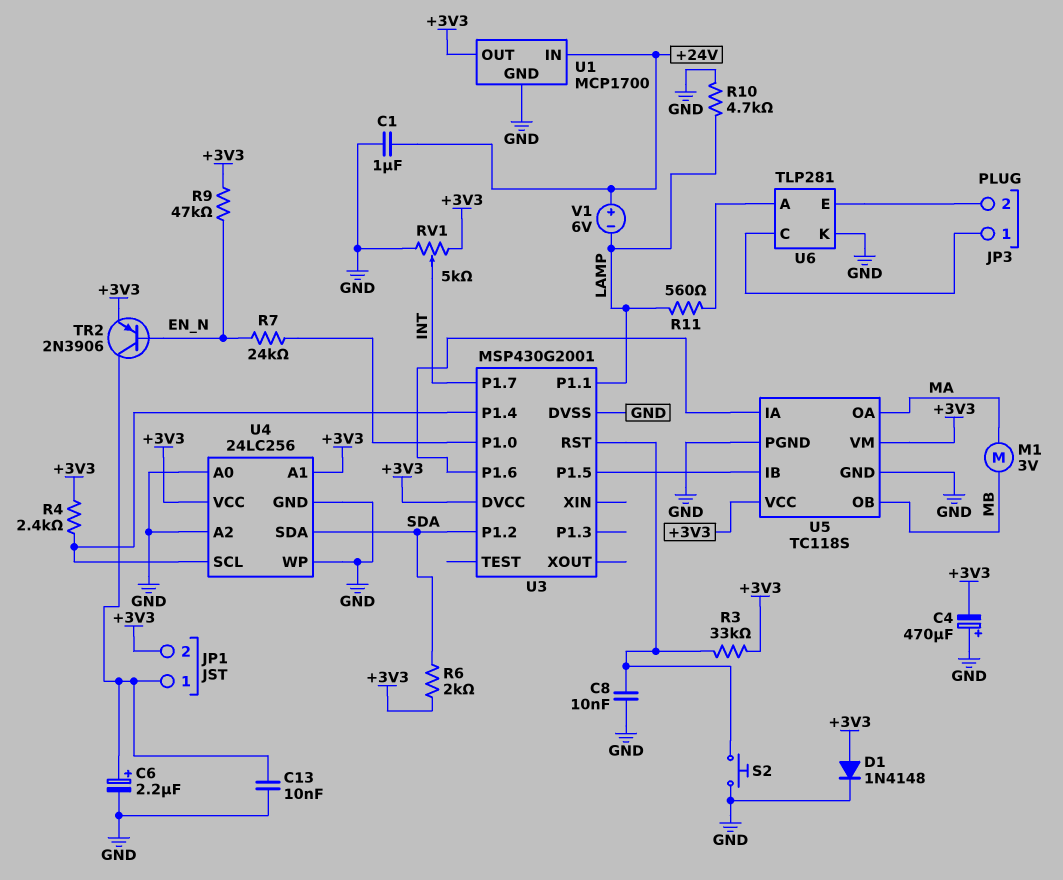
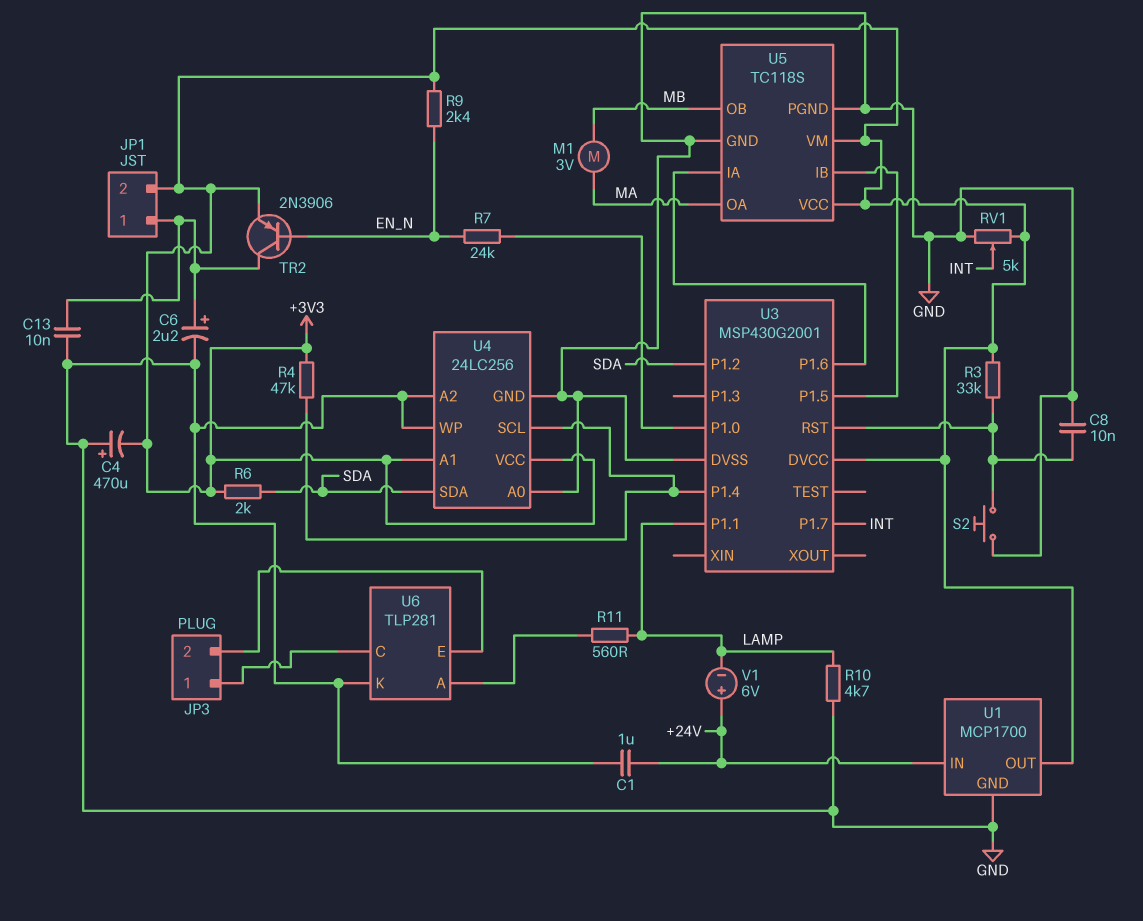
D1: diode 1N4148 (A +3V3, K GND) -> none
R4: 2.4k (+3V3, U3/P1.4) -> 47k (+3V3, U3/P1.4)
R9: 47k (+3V3, EN_N) -> 2.4k (+3V3, EN_N)

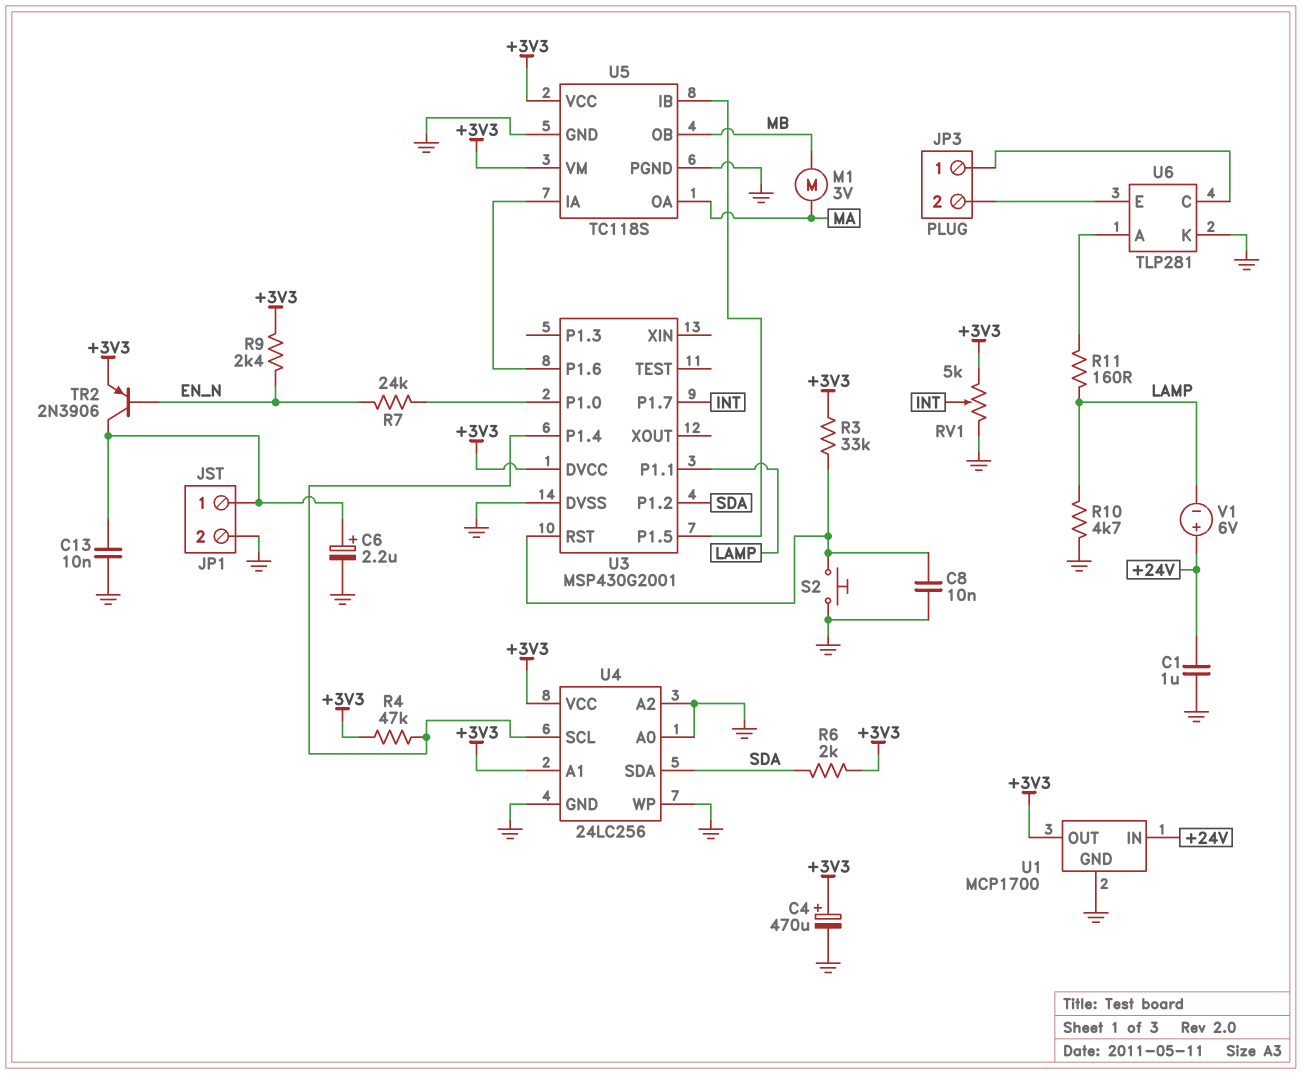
C4: 470uF (plus GND, minus +3V3) -> 470uF (plus +3V3, minus GND)
JP1 pin 2: +3V3 -> GND
R11: 560 (LAMP, U6/A) -> 160 (LAMP, U6/A)

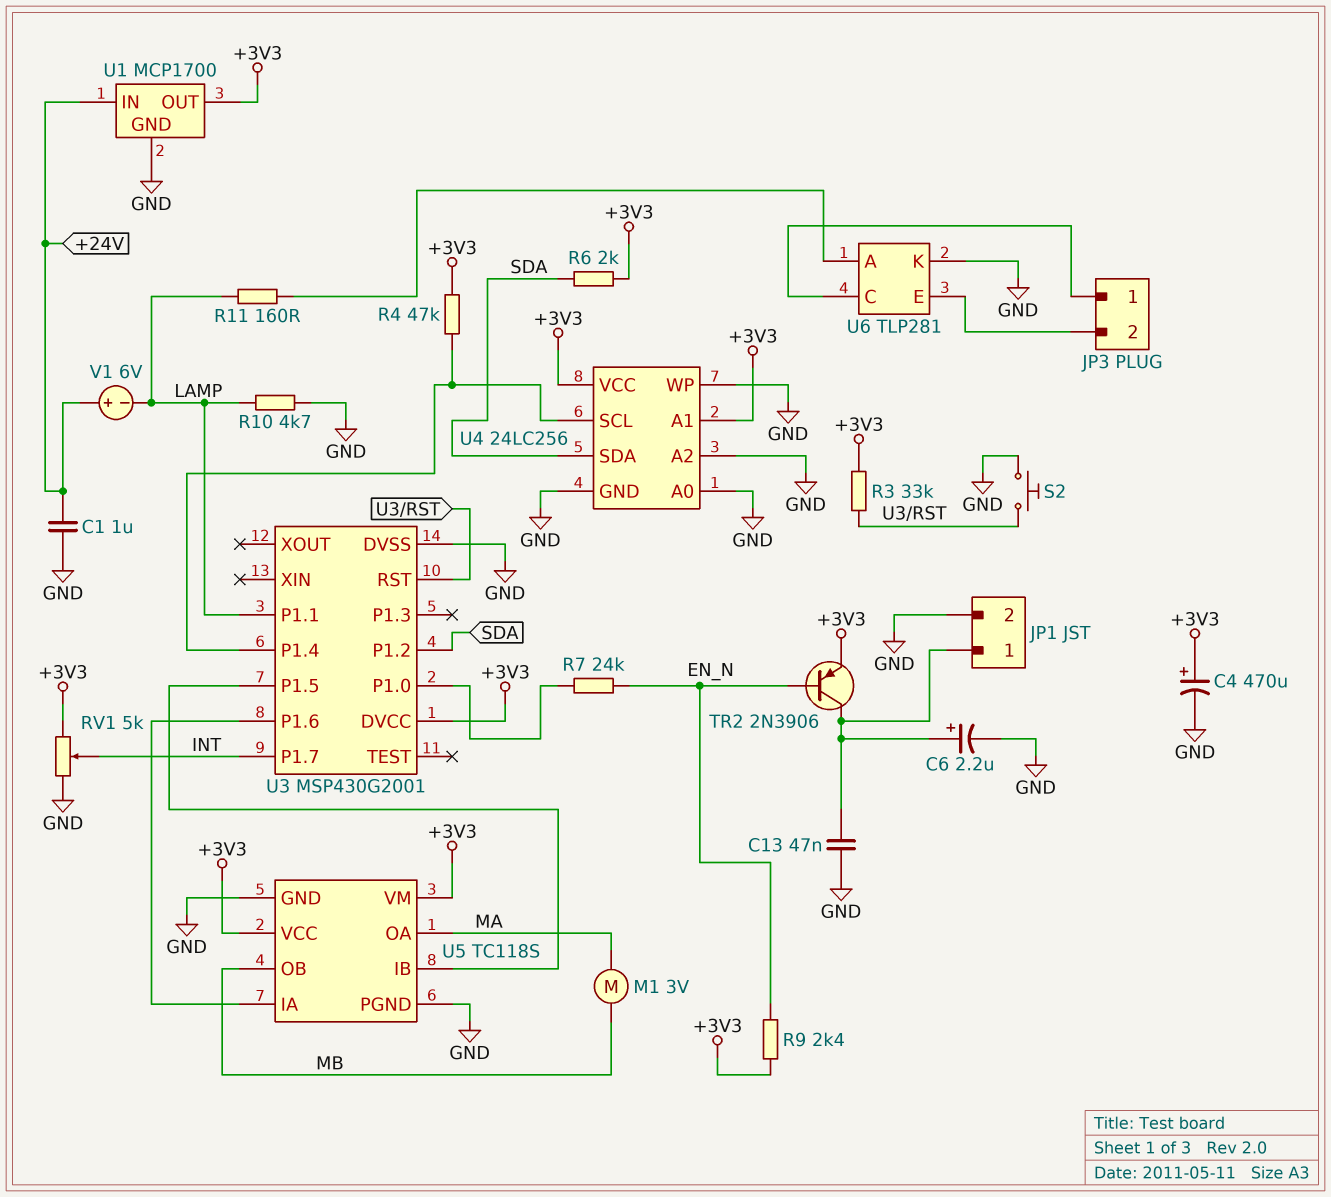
C8: 10nF (GND, U3/RST) -> none
C13: 10nF (GND, JP1/1) -> 47nF (GND, JP1/1)

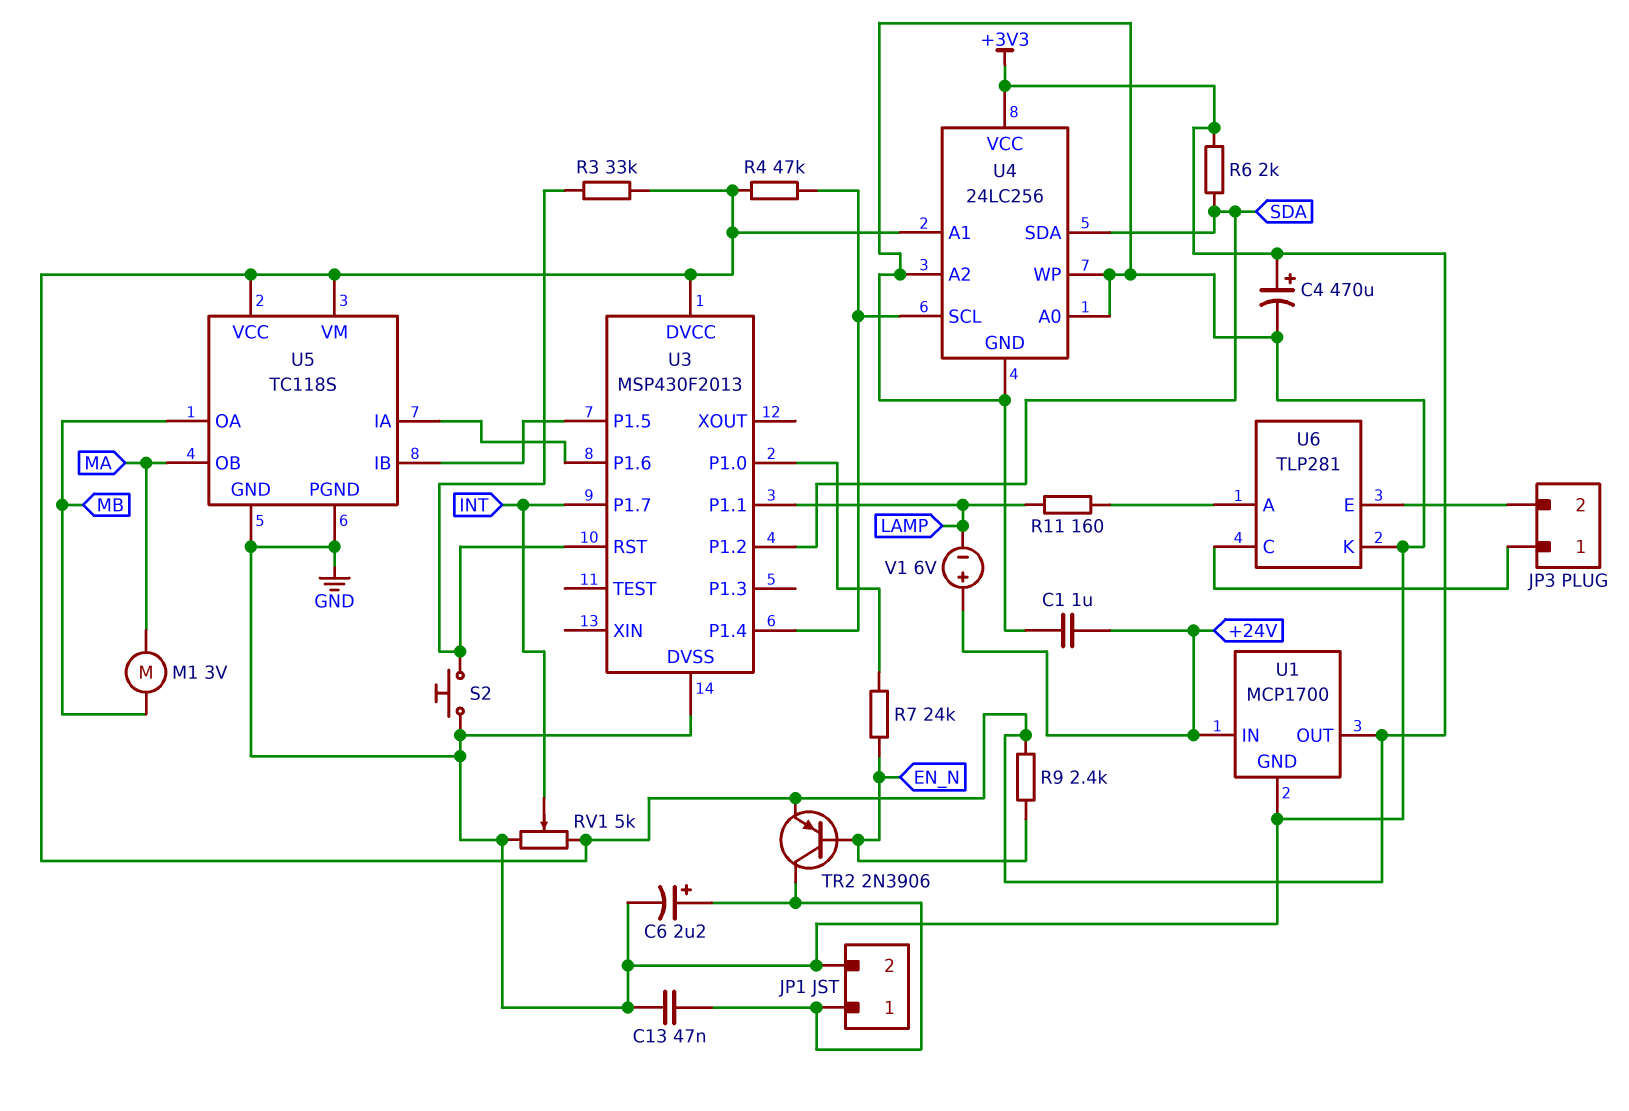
R10: 4.7k (GND, LAMP) -> none
U3: MSP430G2001 -> MSP430F2013
U5 pin OA: MA -> MB
U5 pin OB: MB -> MA

